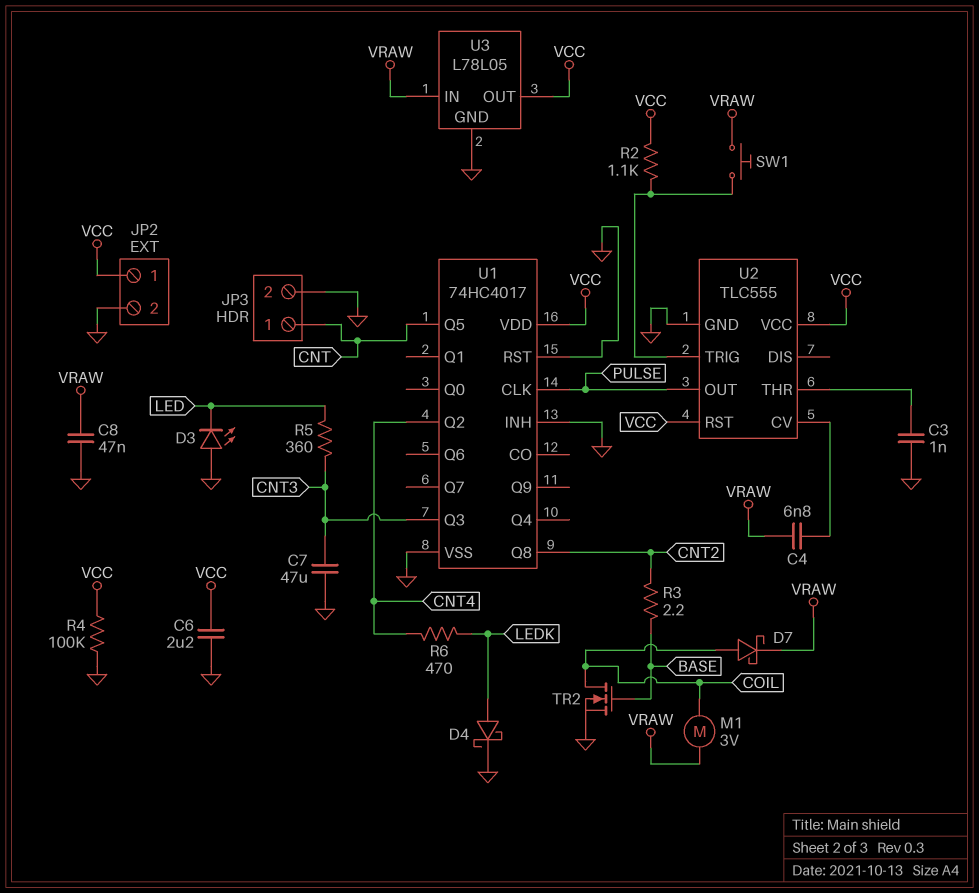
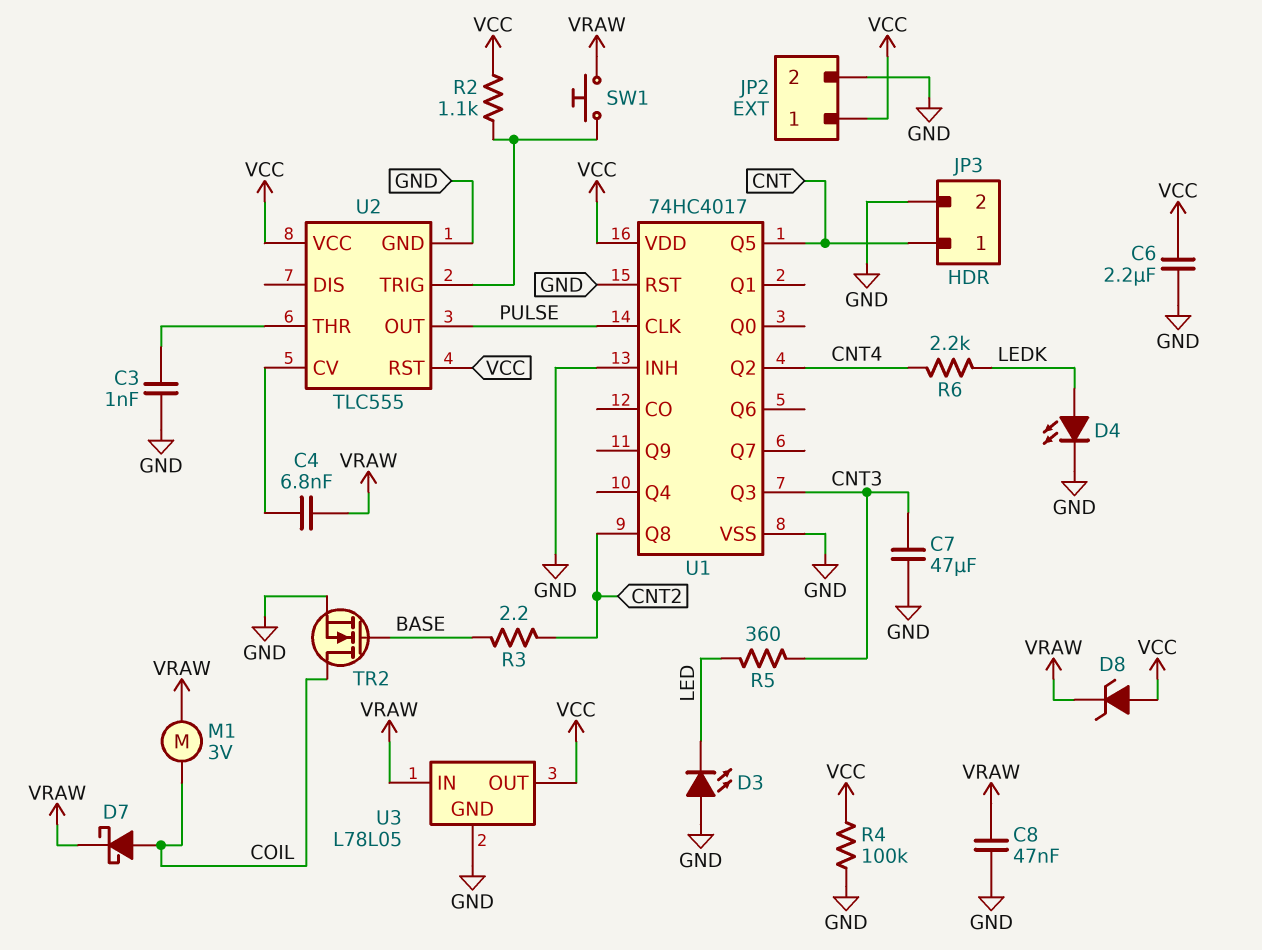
D4: schottky (A LEDK, K GND) -> LED (A LEDK, K GND)
D8: none -> zener (A VCC, K VRAW)
R6: 470 (CNT4, LEDK) -> 2.2k (CNT4, LEDK)

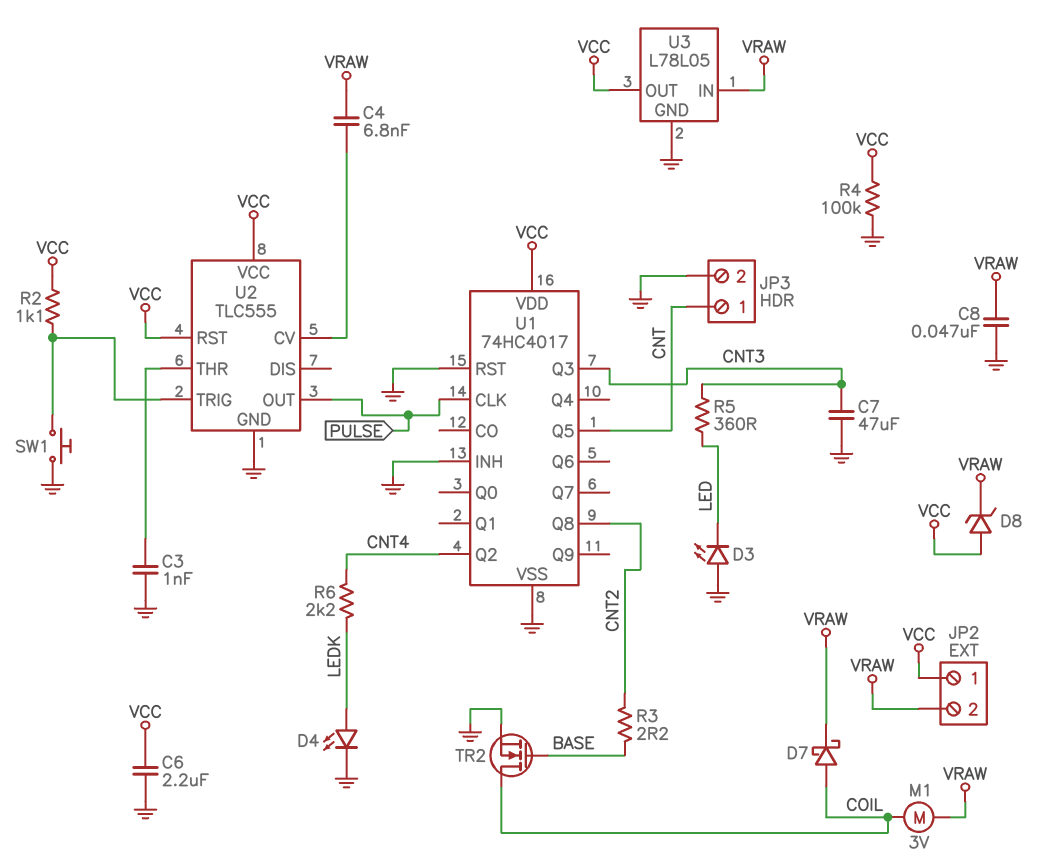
JP2 pin 2: GND -> VRAW
SW1: button (U2/TRIG, VRAW) -> button (GND, U2/TRIG)

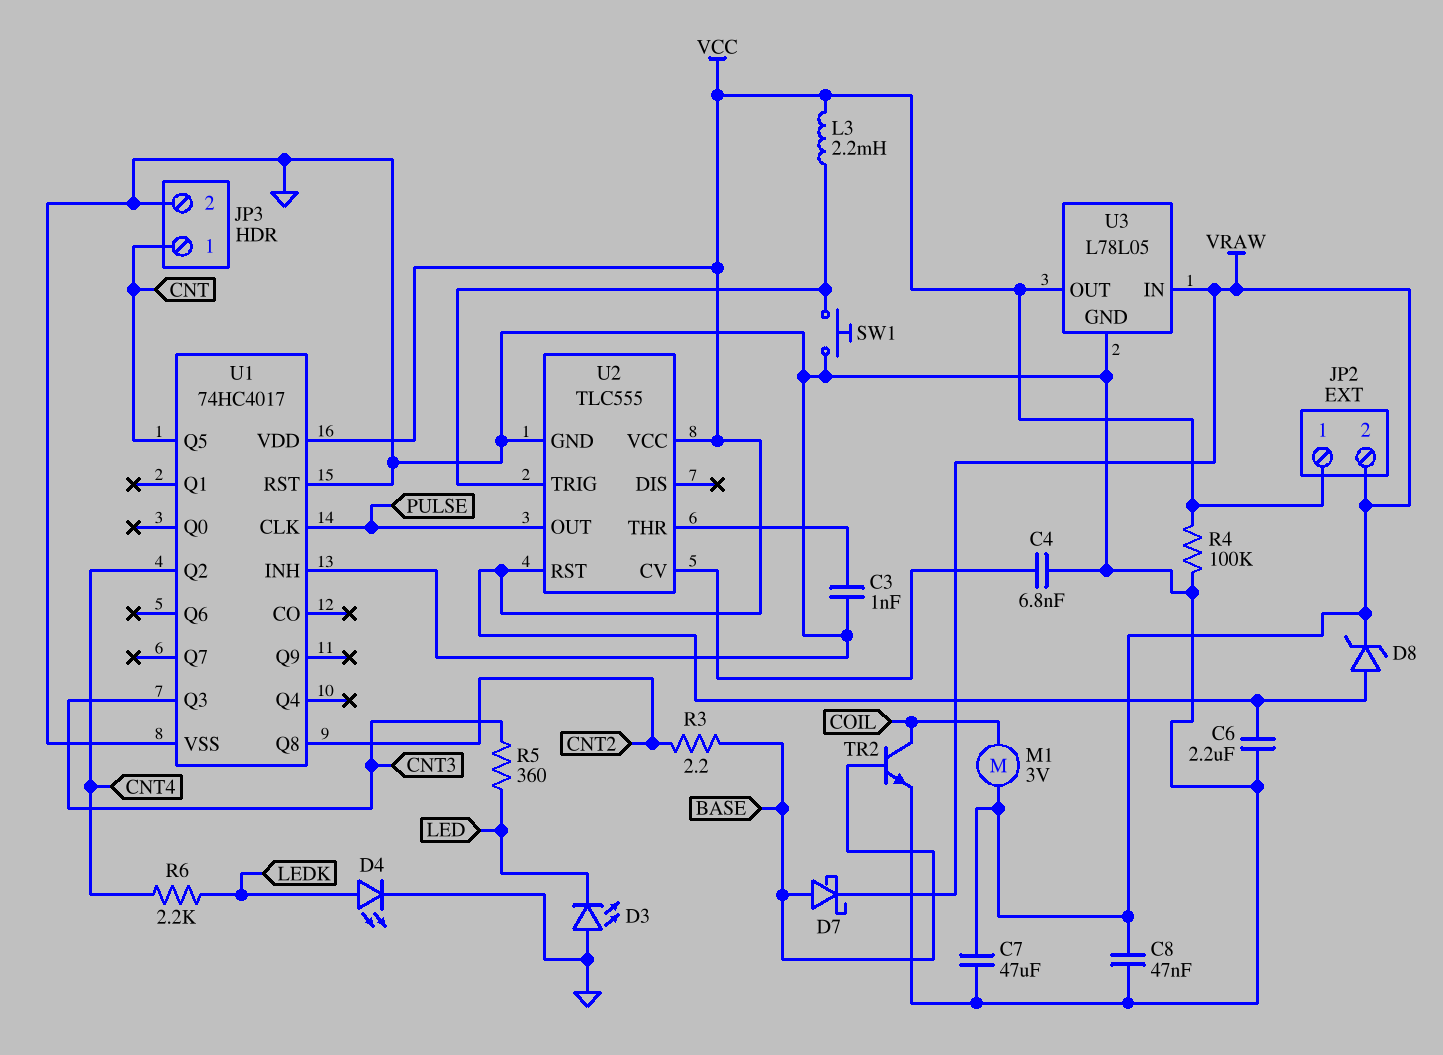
C4: 6.8nF (U2/CV, VRAW) -> 6.8nF (GND, U2/CV)
C7: 47uF (CNT3, GND) -> 47uF (GND, VRAW)
D7: schottky (A COIL, K VRAW) -> schottky (A BASE, K VRAW)
L3: none -> 2.2mH (U2/TRIG, VCC)
R2: 1.1k (U2/TRIG, VCC) -> none
TR2: NMOS (G BASE, D COIL, S GND) -> NPN (B BASE, C COIL, E GND)

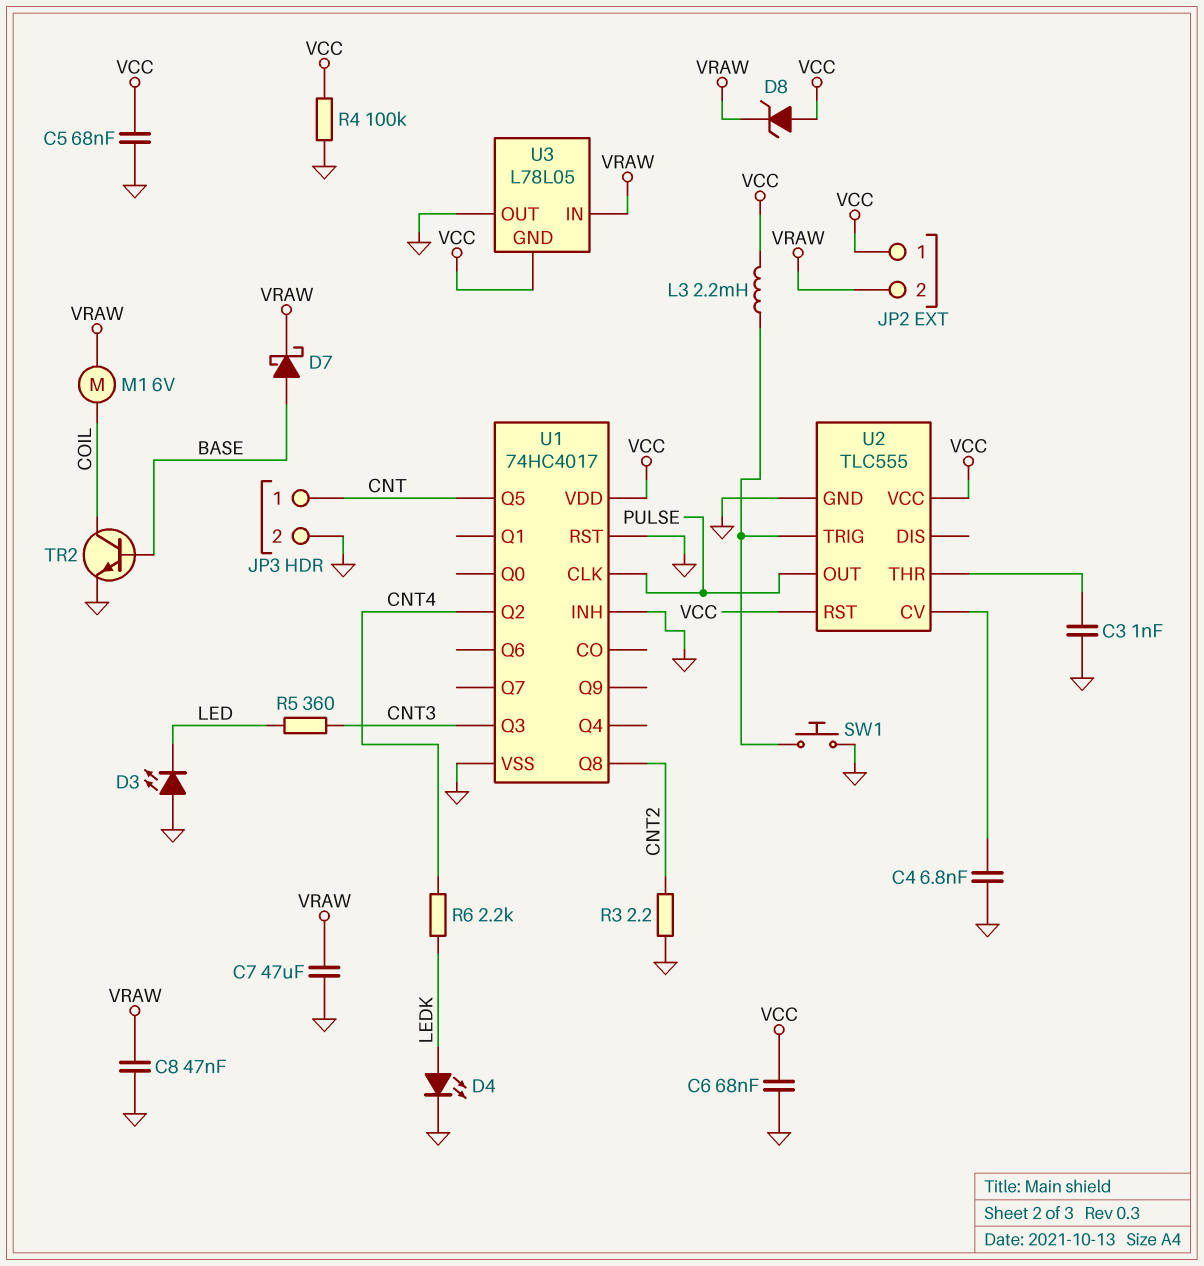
C5: none -> 68nF (GND, VCC)
C6: 2.2uF (GND, VCC) -> 68nF (GND, VCC)
M1: motor 3V (COIL, VRAW) -> motor 6V (COIL, VRAW)
R3: 2.2 (BASE, CNT2) -> 2.2 (CNT2, GND)
U3 pin GND: GND -> VCC
U3 pin OUT: VCC -> GND

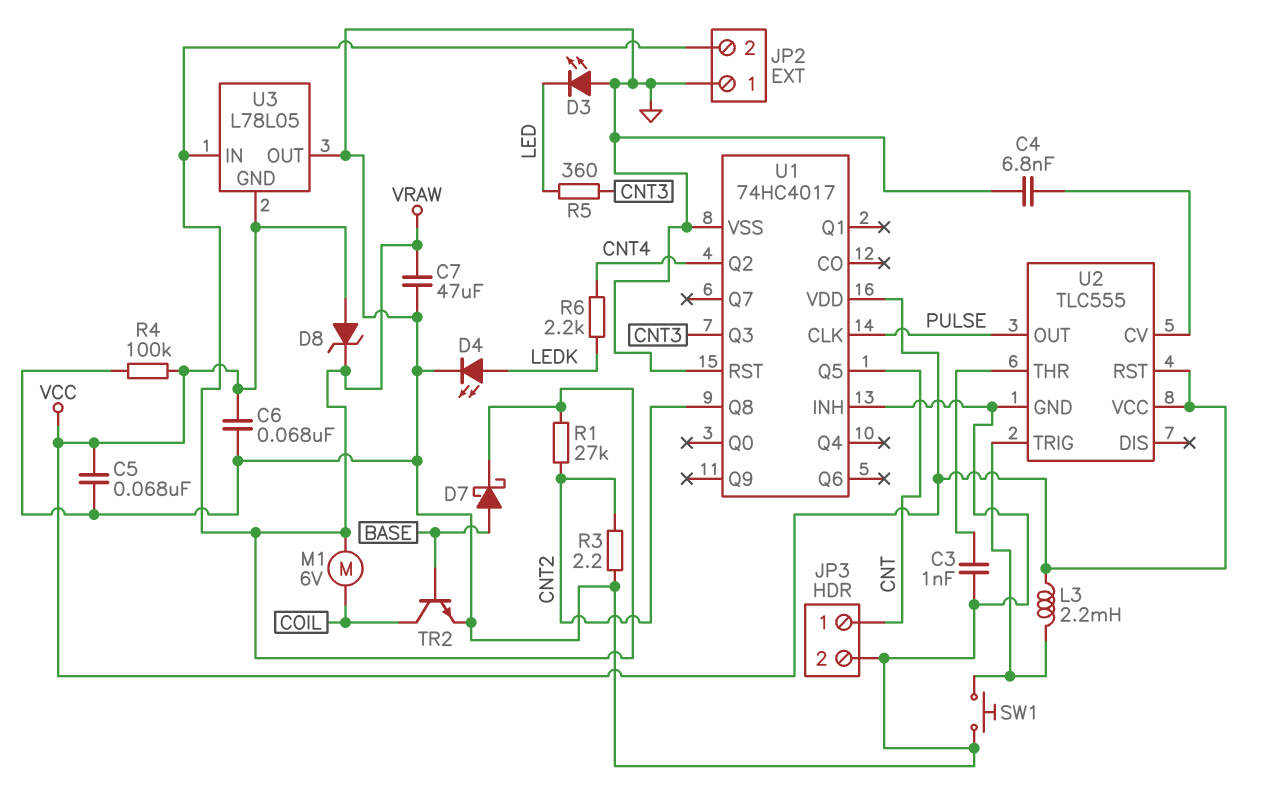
C8: 47nF (GND, VRAW) -> none
JP2 pin 1: VCC -> GND
R1: none -> 27k (CNT2, VRAW)

